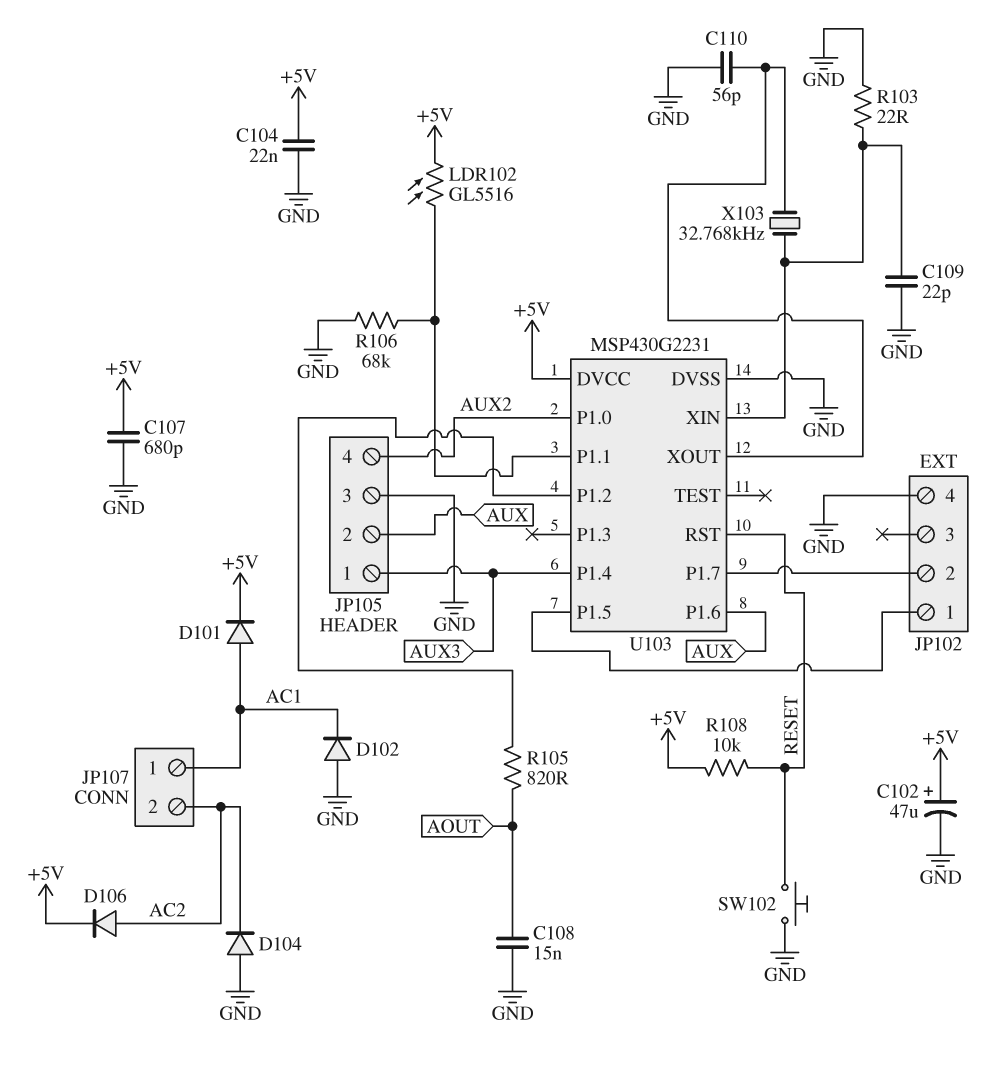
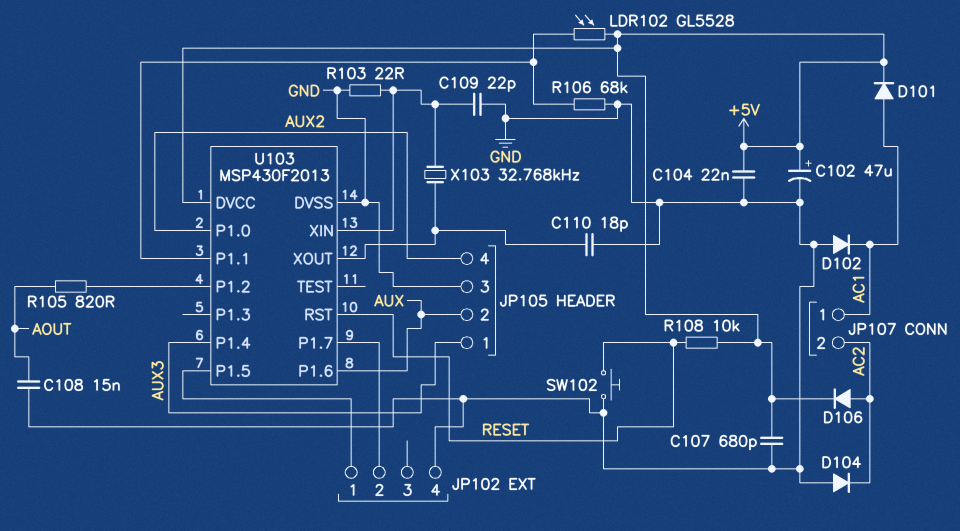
C110: 56pF (GND, U103/XOUT) -> 18pF (GND, U103/XOUT)
LDR102: GL5516 (+5V, U103/P1.1) -> GL5528 (+5V, U103/P1.1)
U103: MSP430G2231 -> MSP430F2013

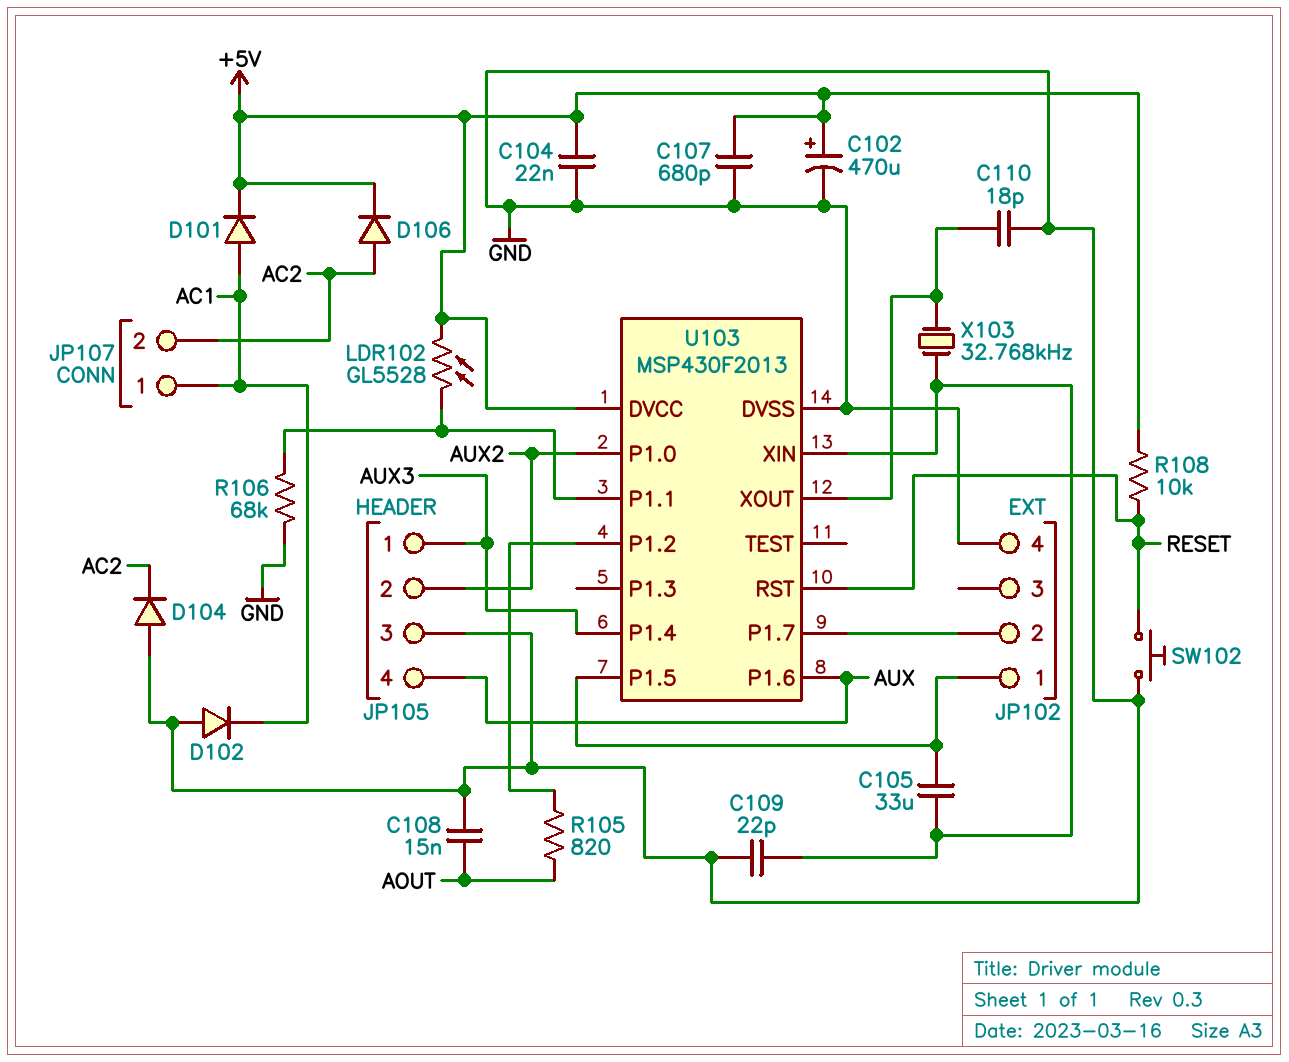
C102: 47uF (plus +5V, minus GND) -> 470uF (plus +5V, minus GND)
C105: none -> 33uF (JP102/1, U103/XIN)
JP105 pin 2: AUX -> AUX2
JP105 pin 4: AUX2 -> AUX
R103: 22 (GND, U103/XIN) -> none

